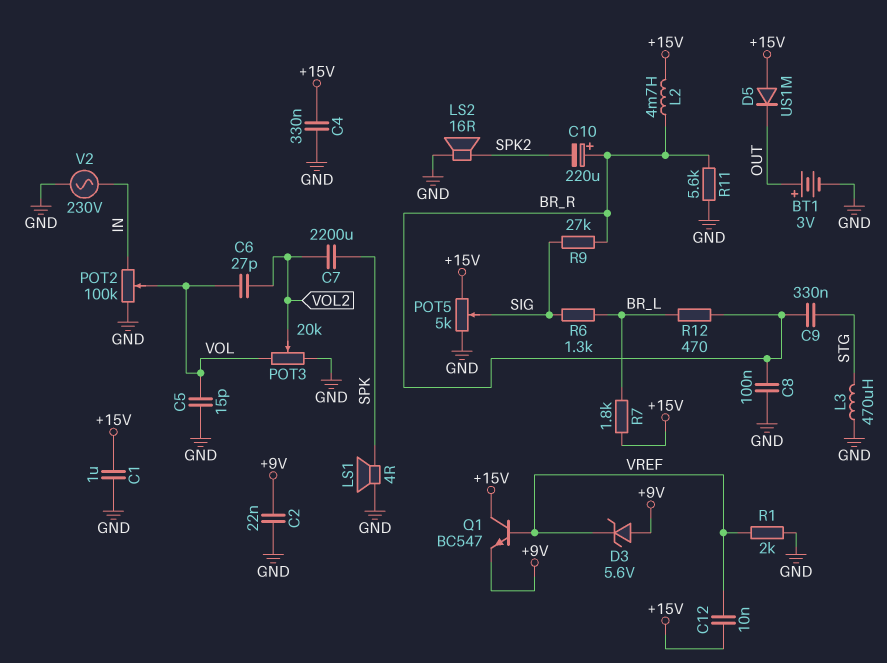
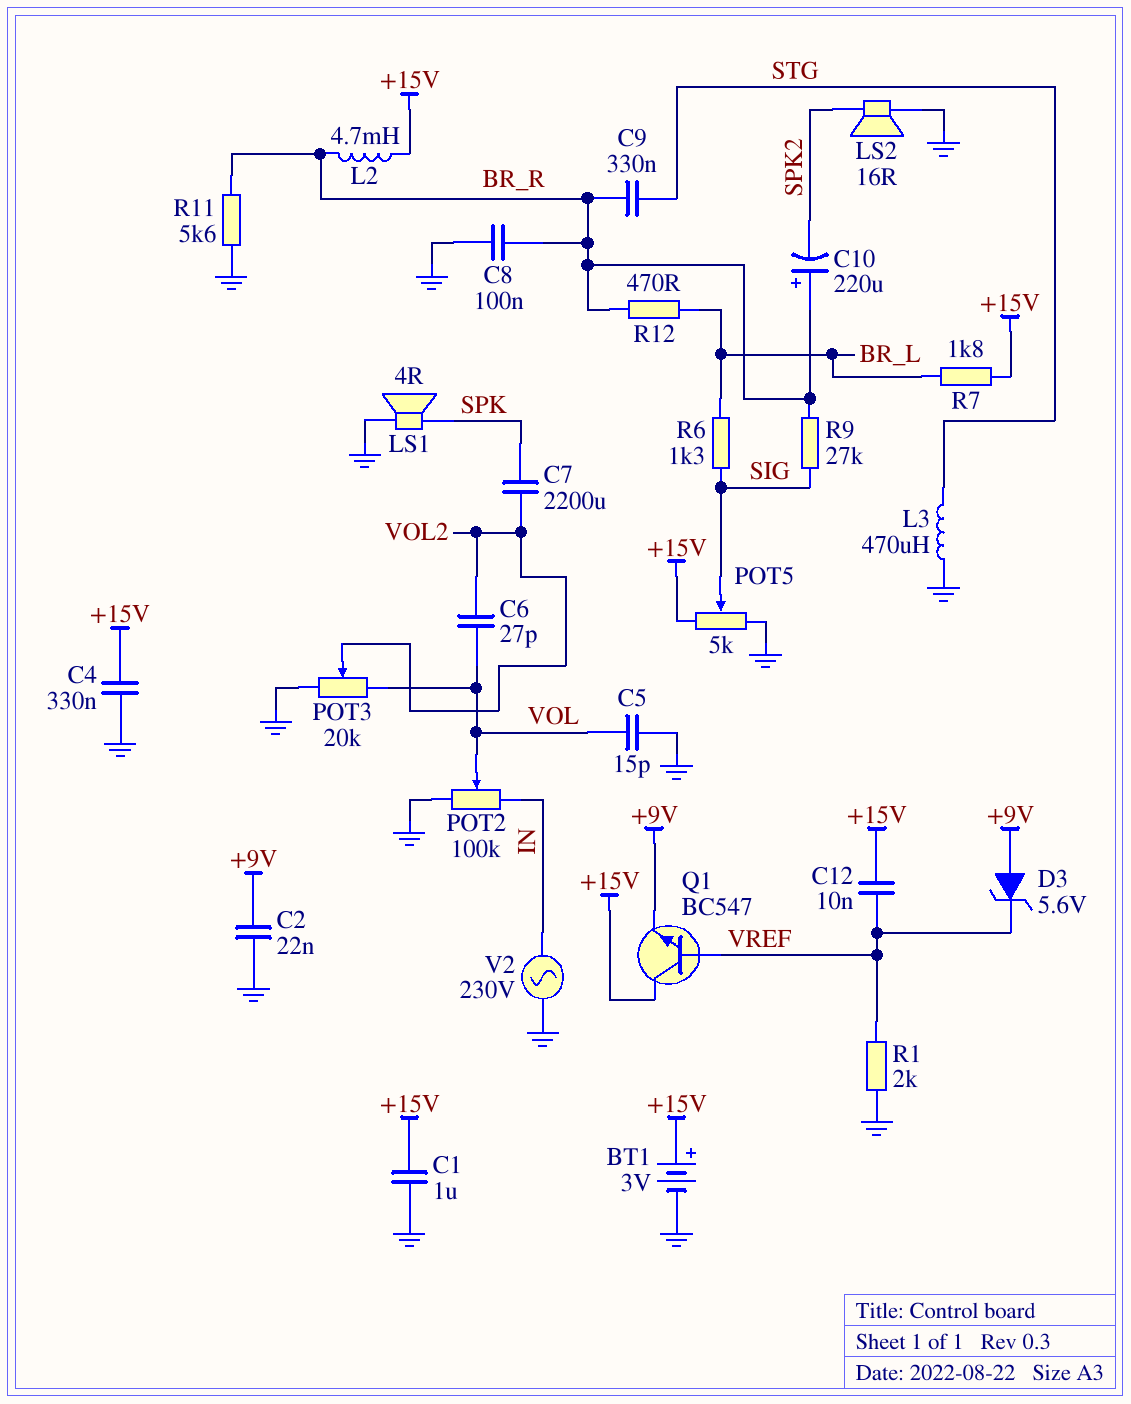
BT1: 3V (plus OUT, minus GND) -> 3V (plus +15V, minus GND)
D5: diode US1M (A +15V, K OUT) -> none

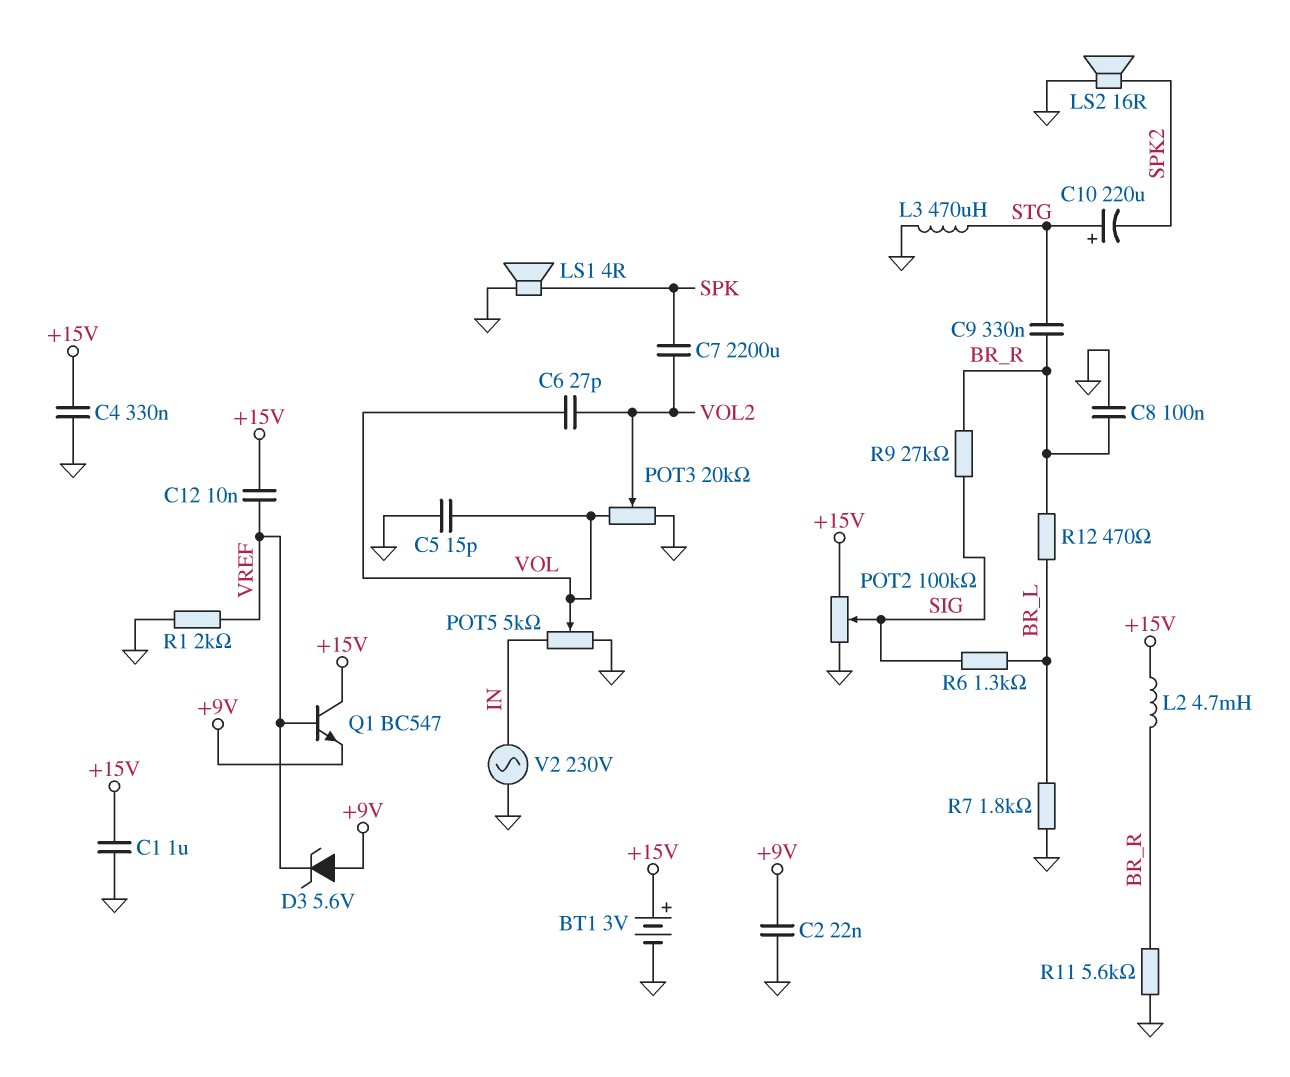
C10: 220uF (plus BR_R, minus SPK2) -> 220uF (plus STG, minus SPK2)
POT2: 100k (GND, IN, wiper VOL) -> 100k (+15V, GND, wiper SIG)
POT5: 5k (+15V, GND, wiper SIG) -> 5k (GND, IN, wiper VOL)
R7: 1.8k (+15V, BR_L) -> 1.8k (BR_L, GND)

